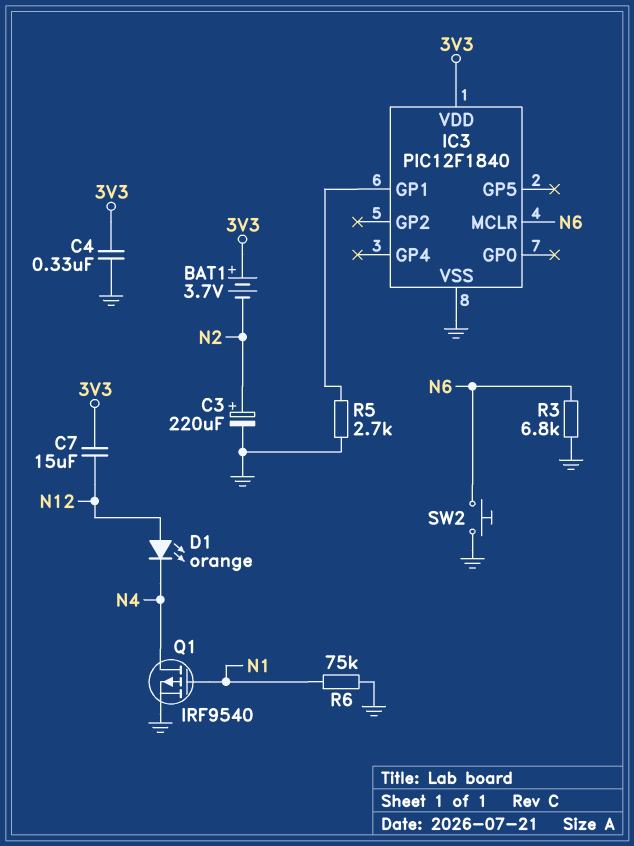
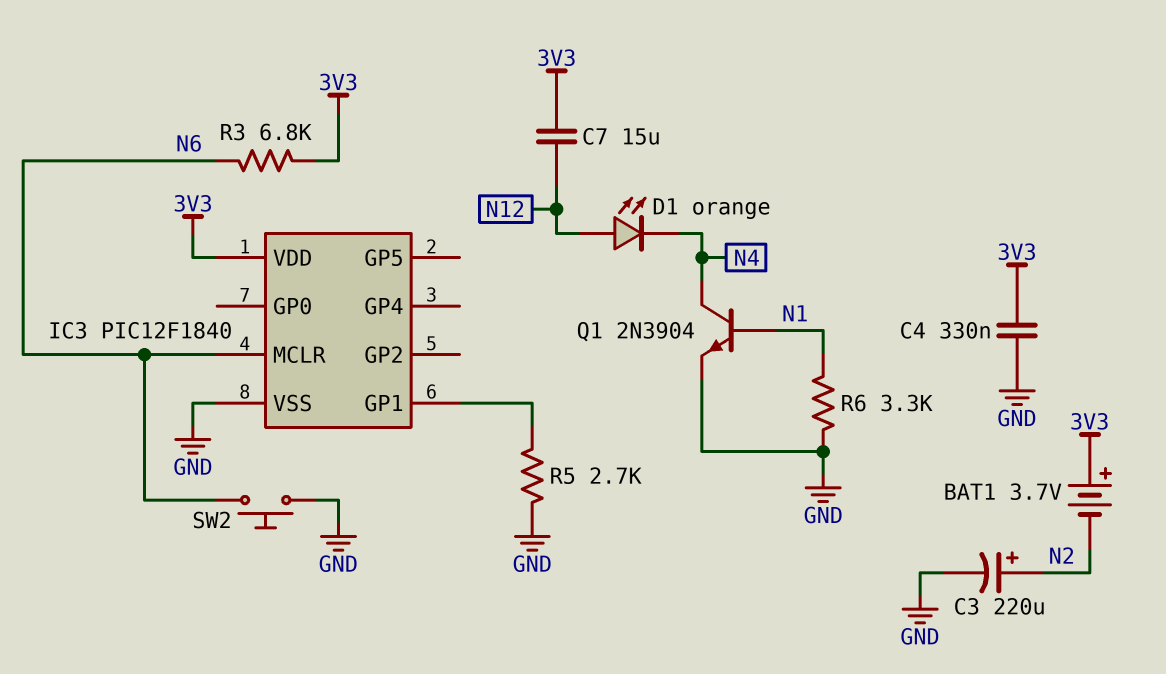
Q1: PMOS IRF9540 (G N1, D N4, S GND) -> NPN 2N3904 (B N1, C N4, E GND)
R3: 6.8k (GND, N6) -> 6.8k (3V3, N6)
R6: 75k (GND, N1) -> 3.3k (GND, N1)

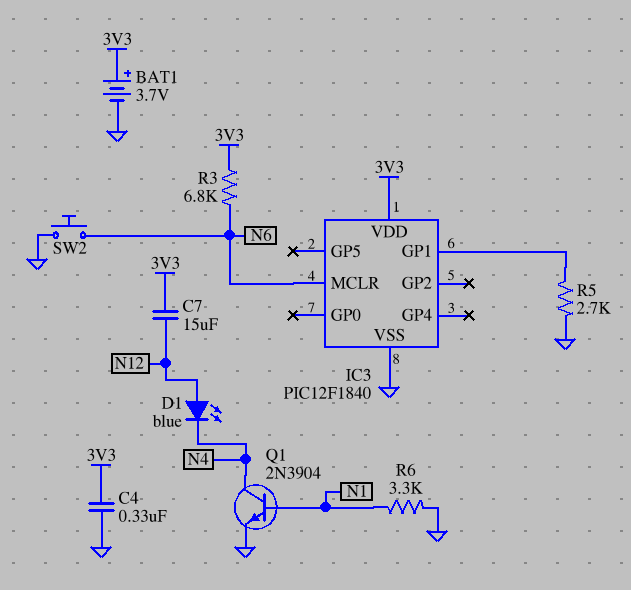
BAT1: 3.7V (plus 3V3, minus N2) -> 3.7V (plus 3V3, minus GND)
C3: 220uF (plus N2, minus GND) -> none
D1: LED orange (A N12, K N4) -> LED blue (A N12, K N4)

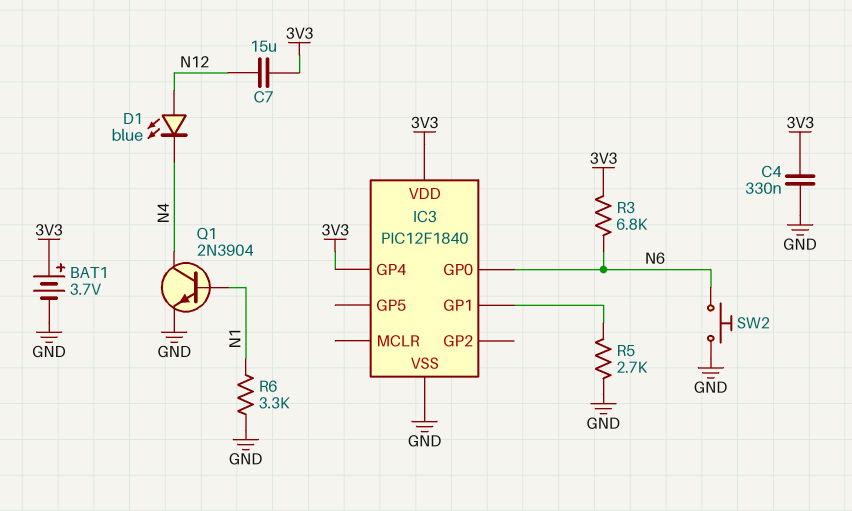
IC3 pin GP0: none -> N6
IC3 pin GP4: none -> 3V3
IC3 pin MCLR: N6 -> none

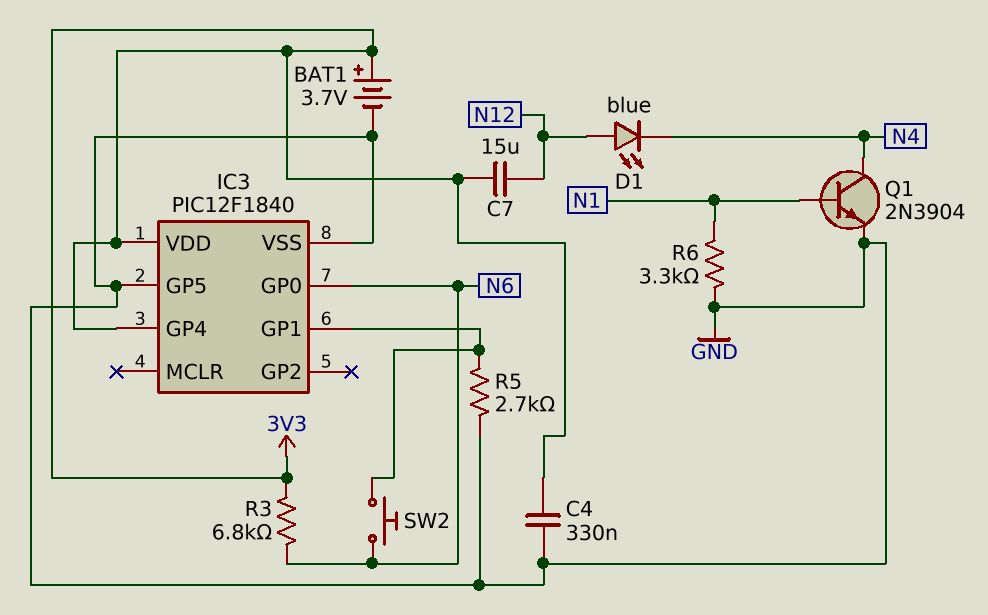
IC3 pin GP5: none -> GND
SW2: button (GND, N6) -> button (IC3/GP1, N6)

